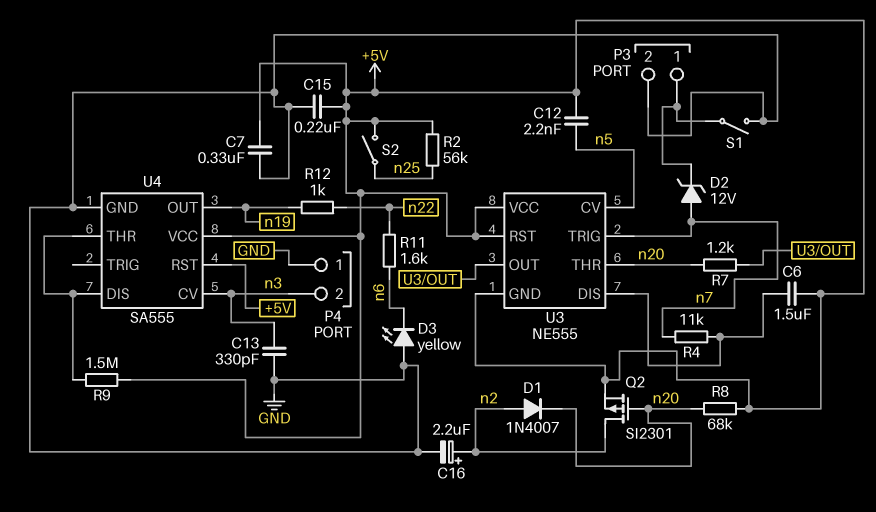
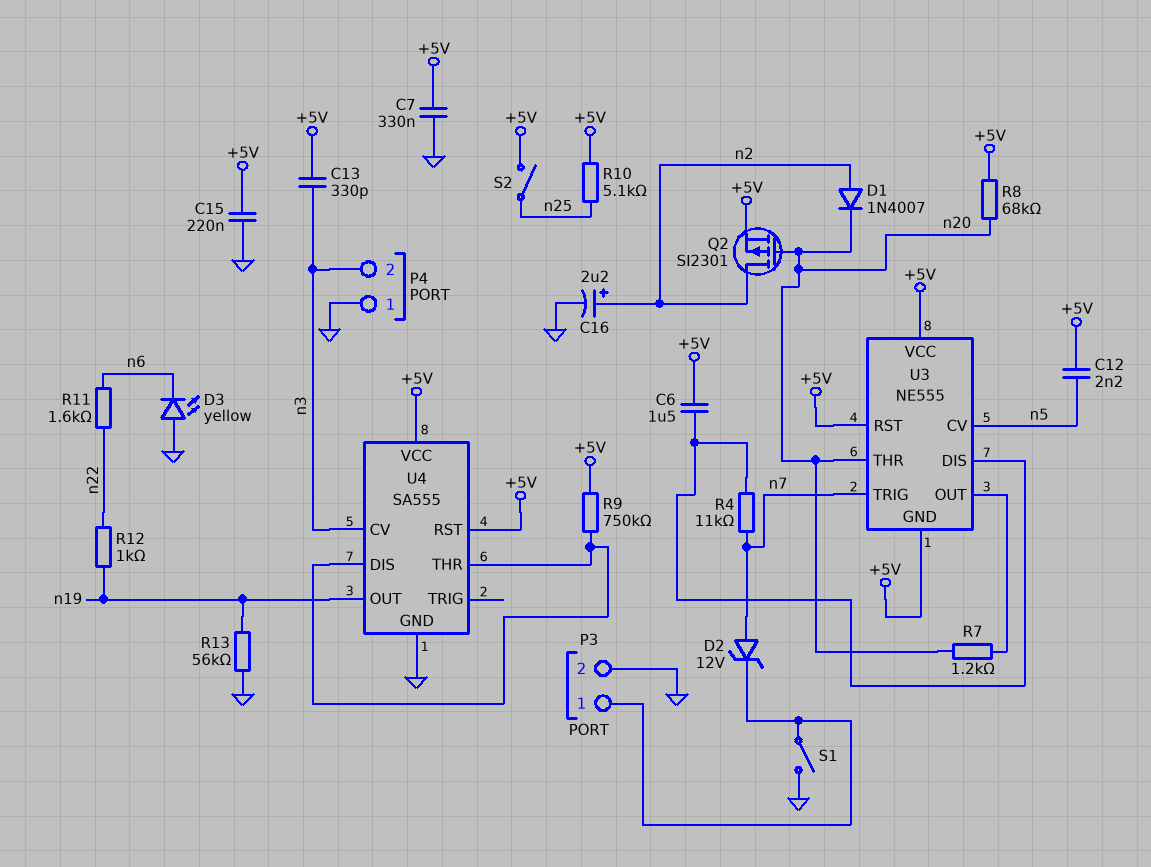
C13: 330pF (GND, n3) -> 330pF (+5V, n3)
R2: 56k (+5V, n25) -> none
R9: 1.5M (+5V, U4/DIS) -> 750k (+5V, U4/DIS)
R10: none -> 5.1k (+5V, n25)
R13: none -> 56k (GND, n19)

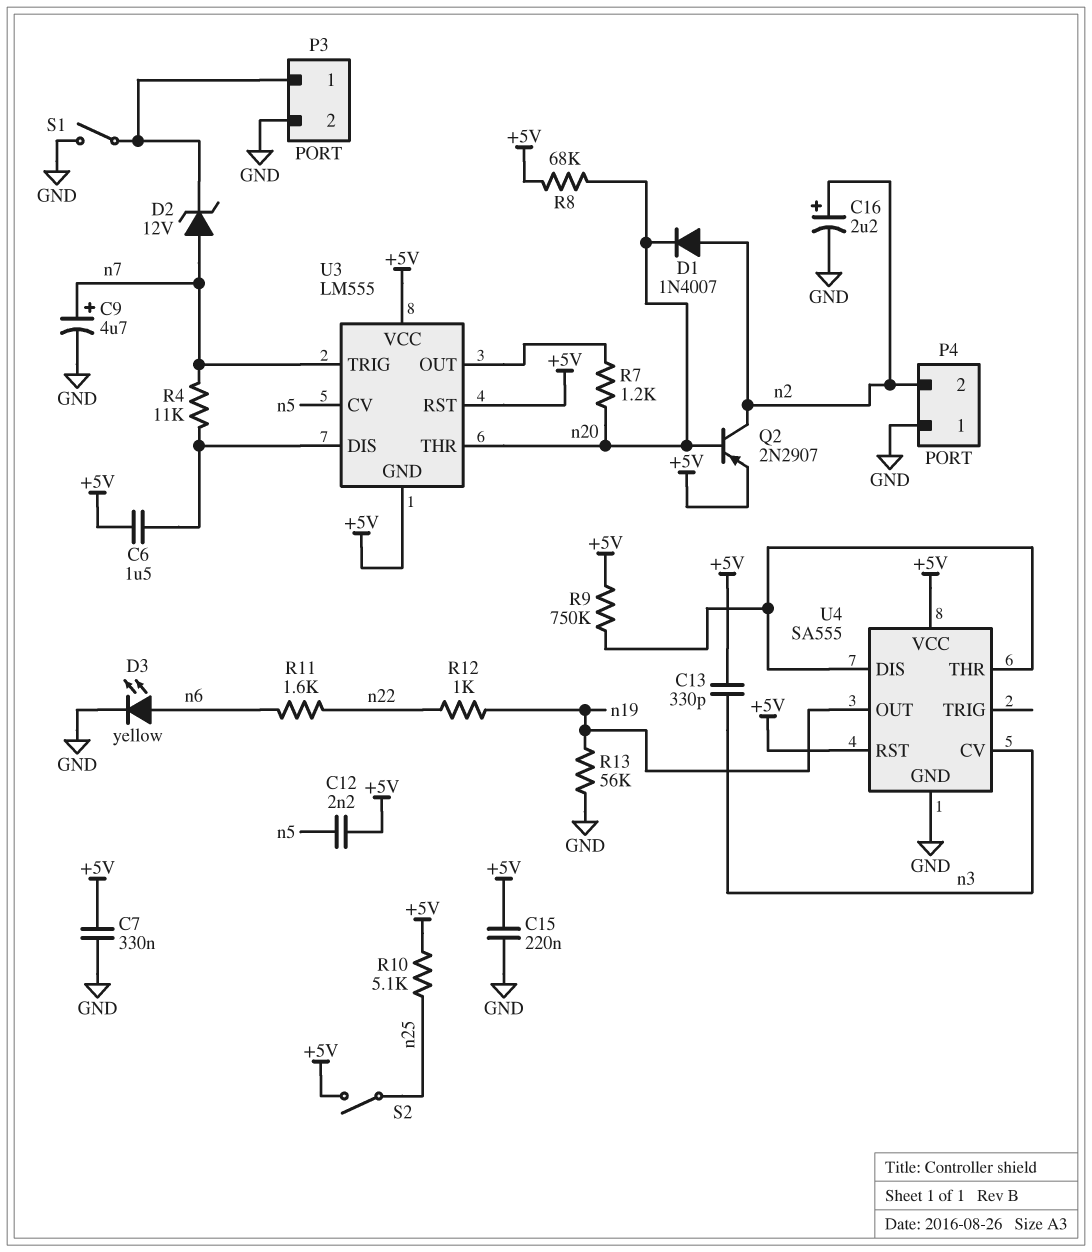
C9: none -> 4.7uF (plus n7, minus GND)
D3: LED yellow (A GND, K n6) -> LED yellow (A n6, K GND)
P4 pin 2: n3 -> n2
Q2: PMOS SI2301 (G n20, D n2, S +5V) -> PNP 2N2907 (B n20, C n2, E +5V)
U3: NE555 -> LM555

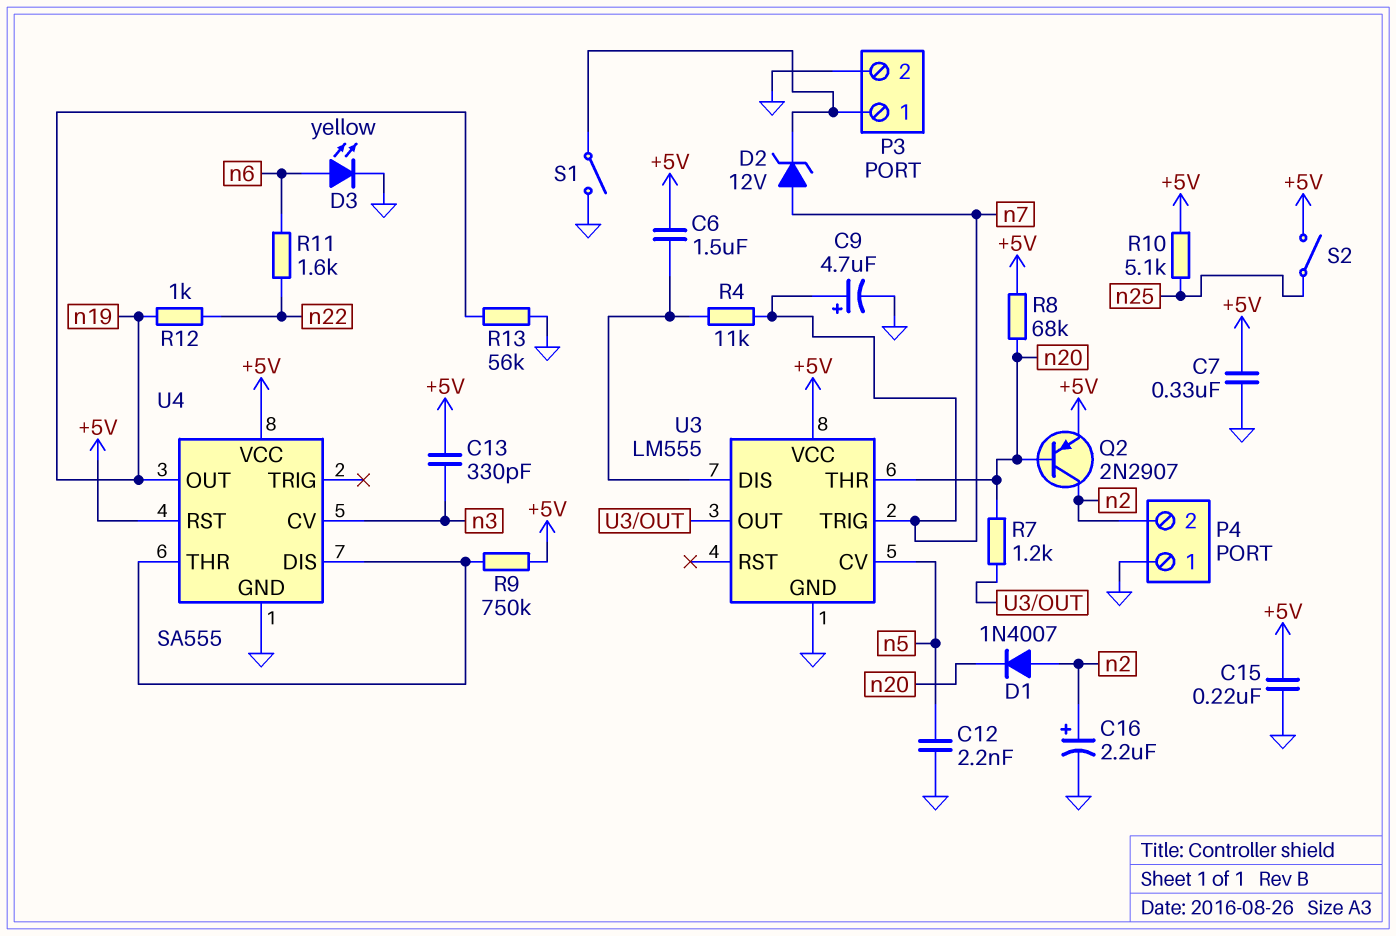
C12: 2.2nF (+5V, n5) -> 2.2nF (GND, n5)
U3 pin GND: +5V -> GND
U3 pin RST: +5V -> none

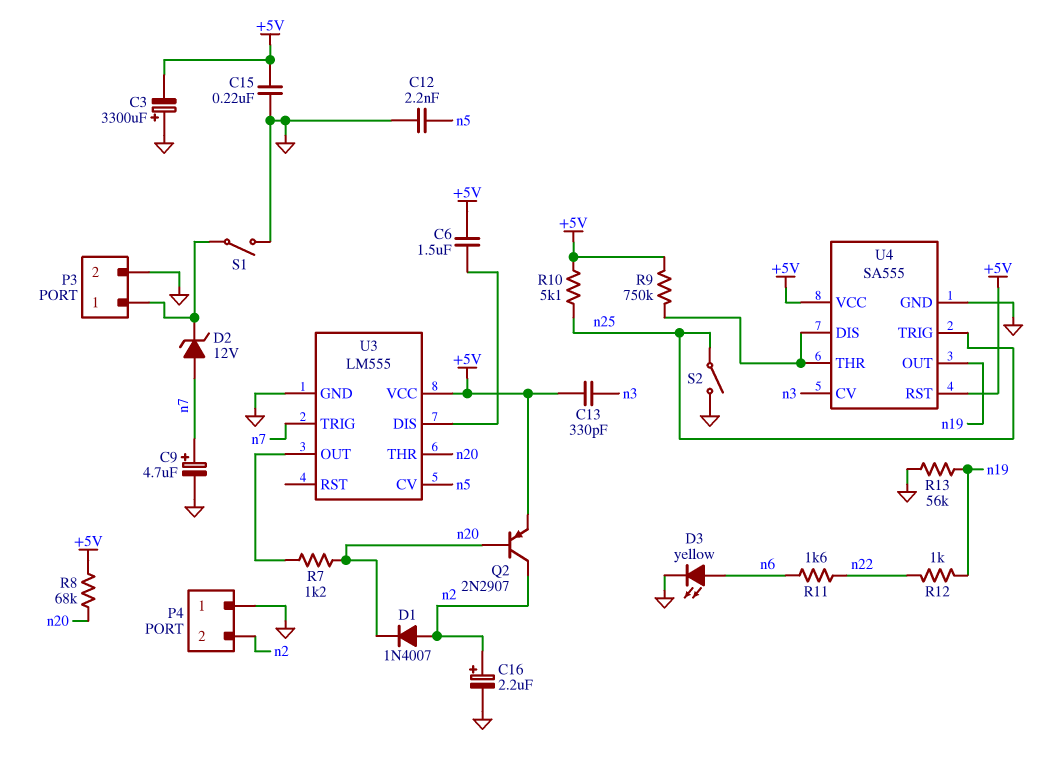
C3: none -> 3300uF (plus GND, minus +5V)
C7: 330nF (+5V, GND) -> none
R4: 11k (U3/DIS, n7) -> none
S2: switch (+5V, n25) -> switch (GND, n25)
U4 pin TRIG: none -> n25

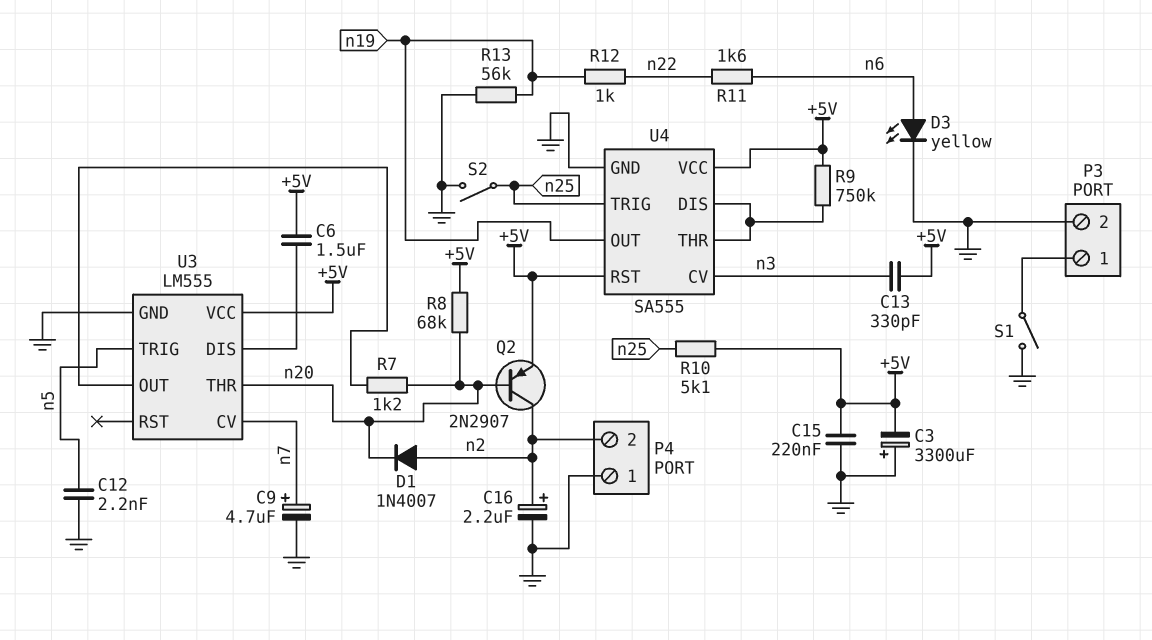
D2: zener 12V (A n7, K P3/1) -> none
U3 pin CV: n5 -> n7
U3 pin TRIG: n7 -> n5

